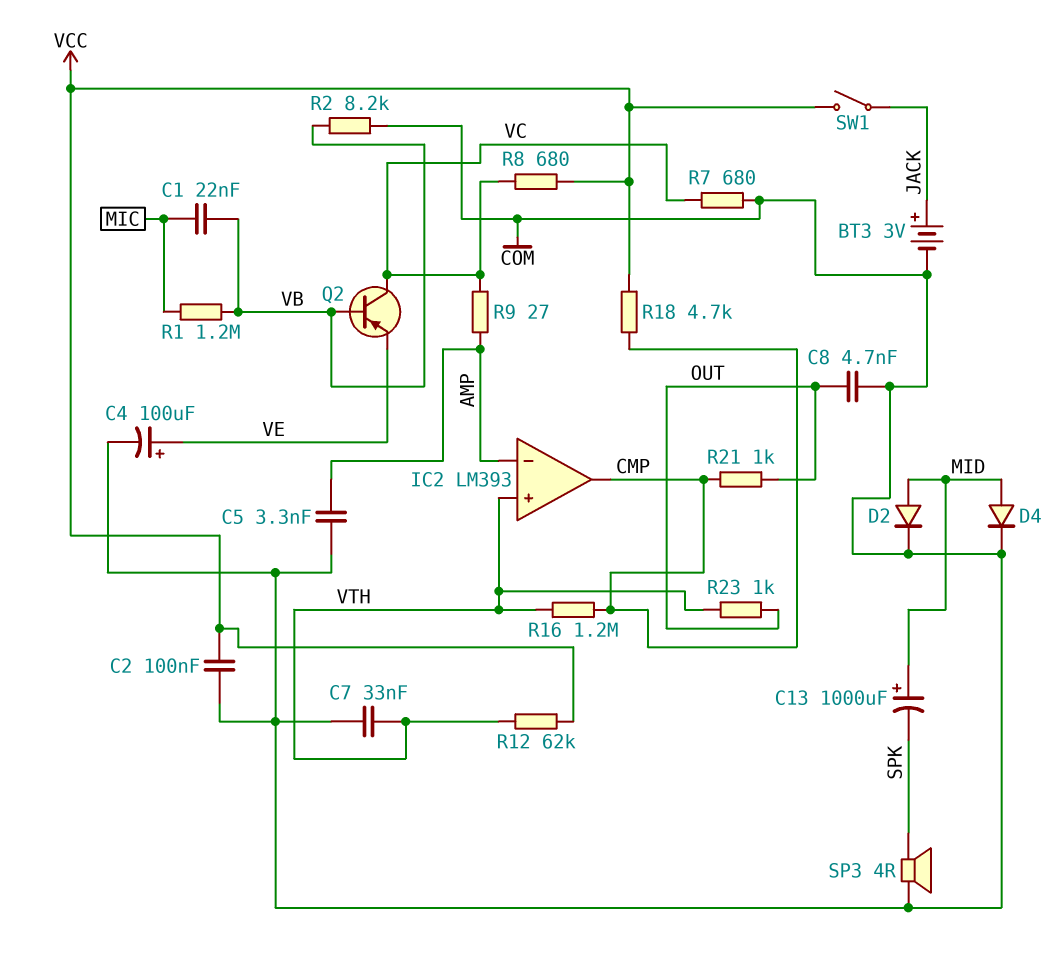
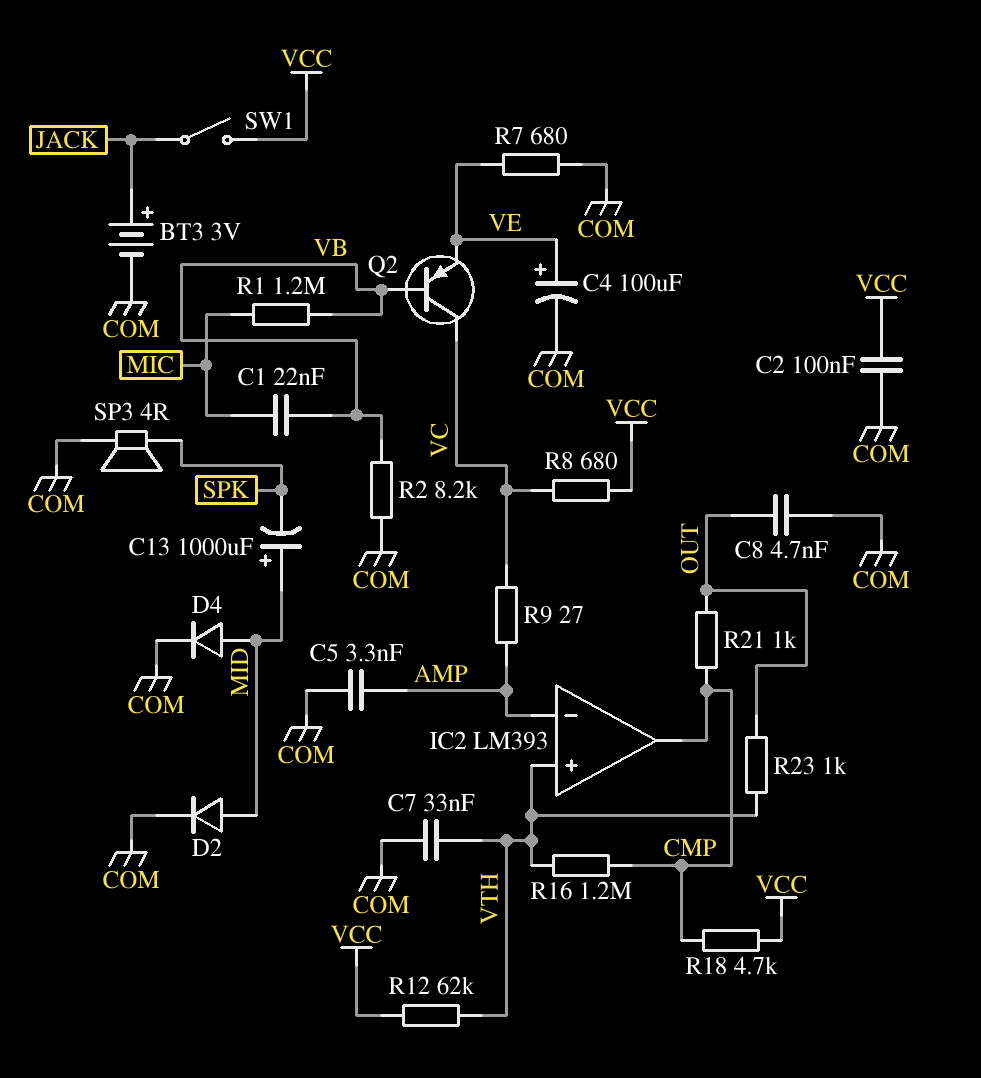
R7: 680 (COM, VC) -> 680 (COM, VE)

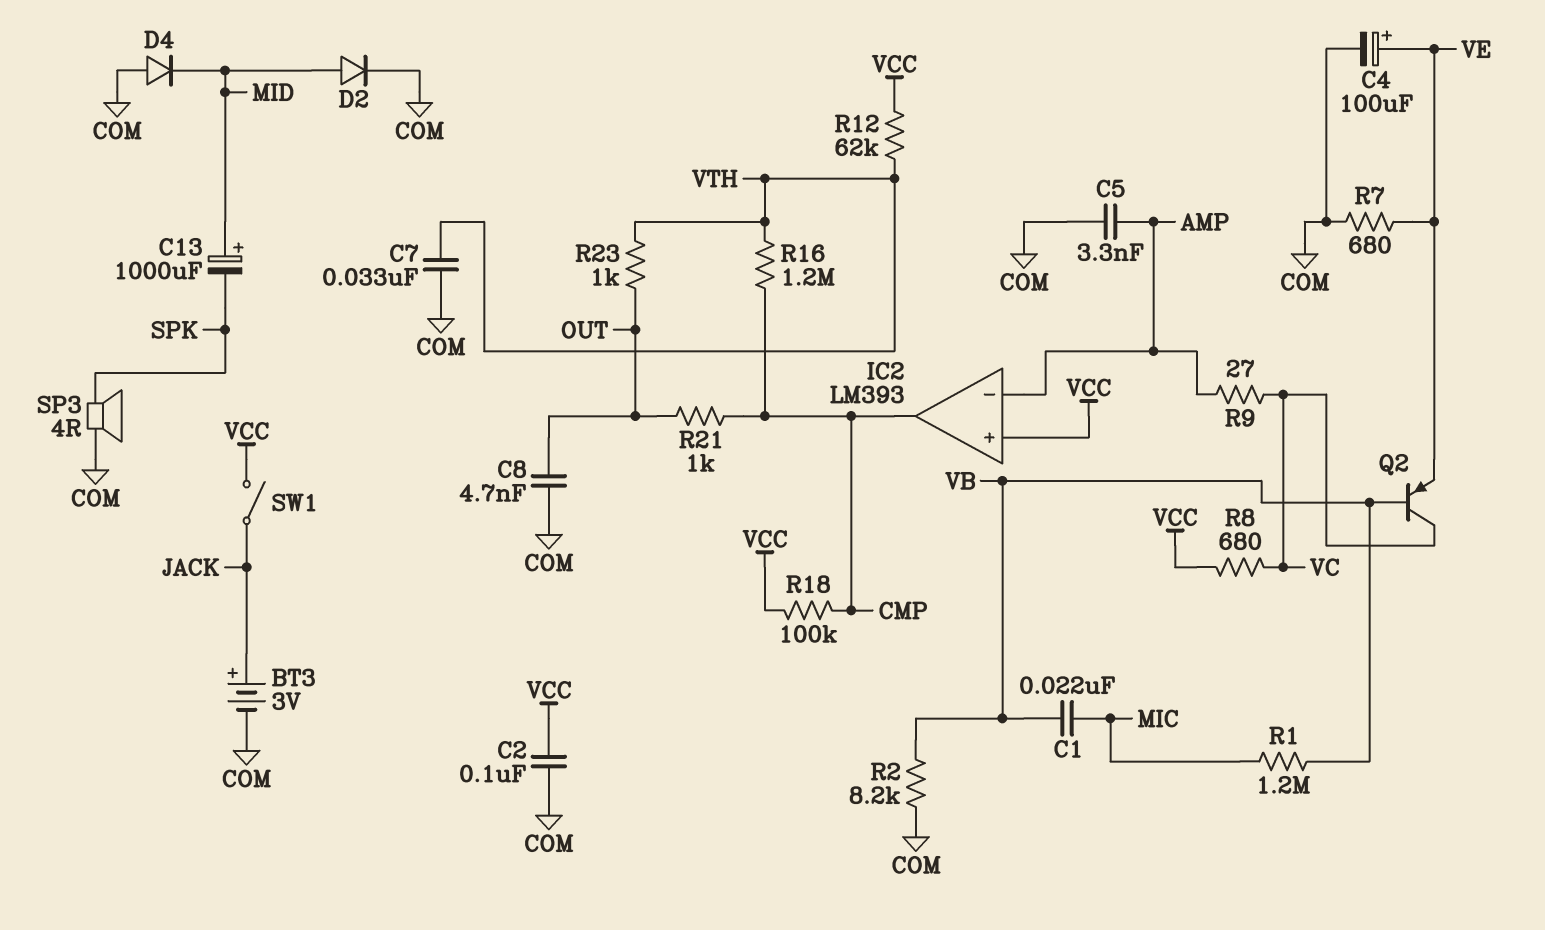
D4: diode (A MID, K COM) -> diode (A COM, K MID)
IC2 pin in+: VTH -> VCC
R18: 4.7k (CMP, VCC) -> 100k (CMP, VCC)

